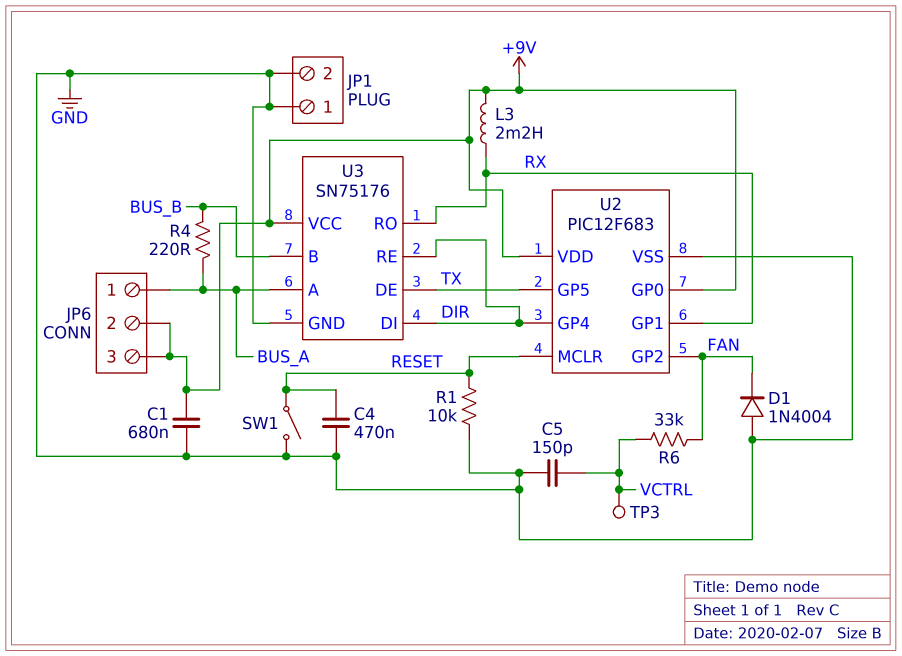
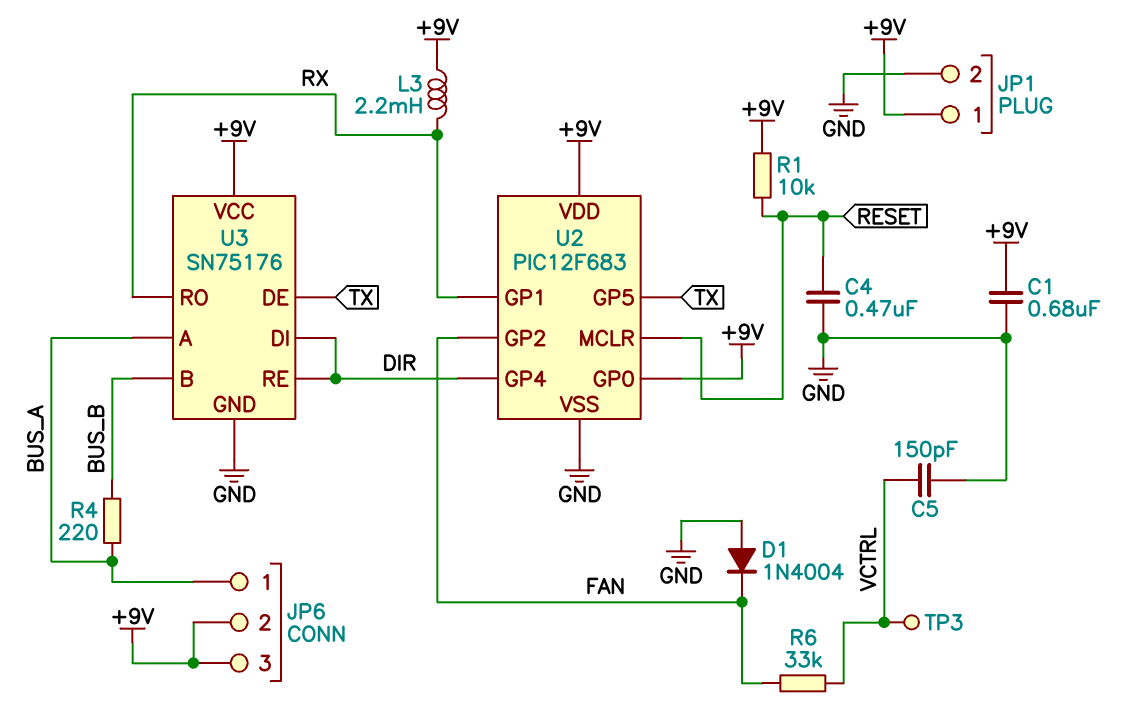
JP1 pin 1: GND -> +9V
R1: 10k (GND, RESET) -> 10k (+9V, RESET)
SW1: switch (GND, RESET) -> none

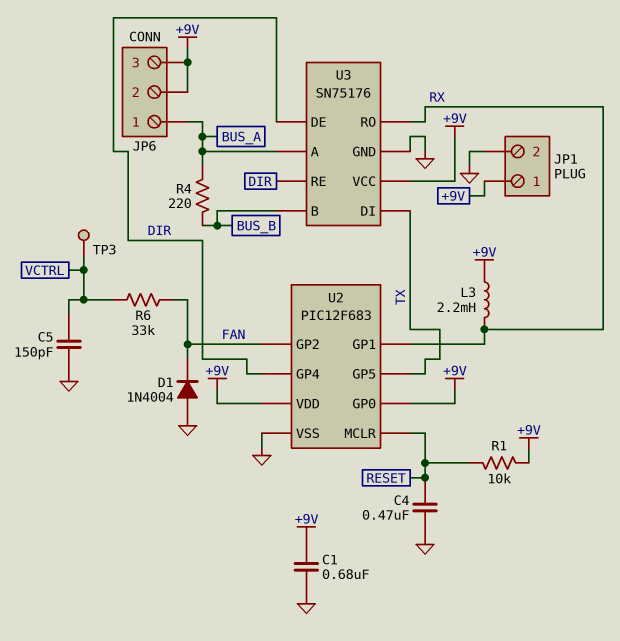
U3 pin DE: TX -> DIR
U3 pin DI: DIR -> TX

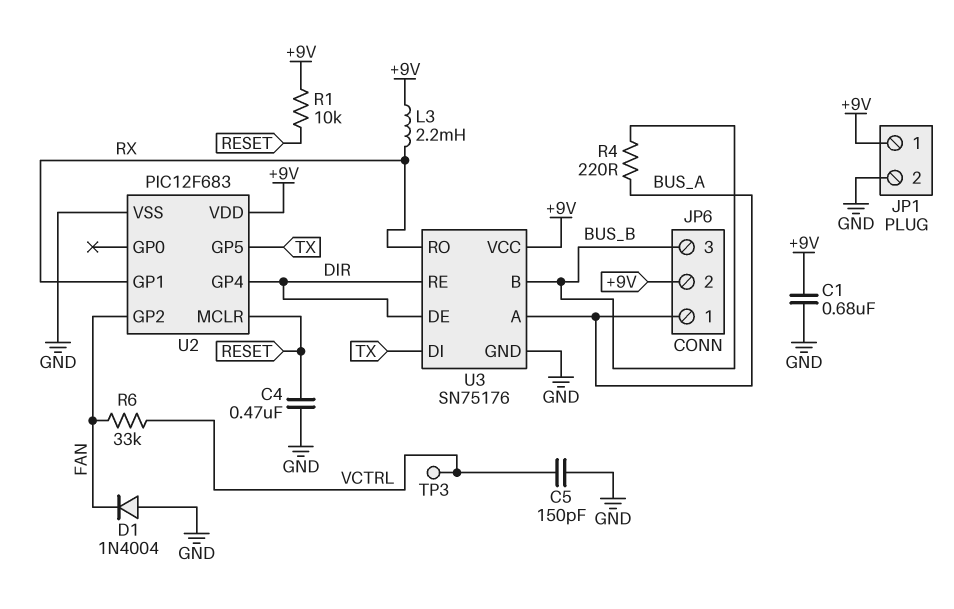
JP6 pin 3: +9V -> BUS_B
U2 pin GP0: +9V -> none

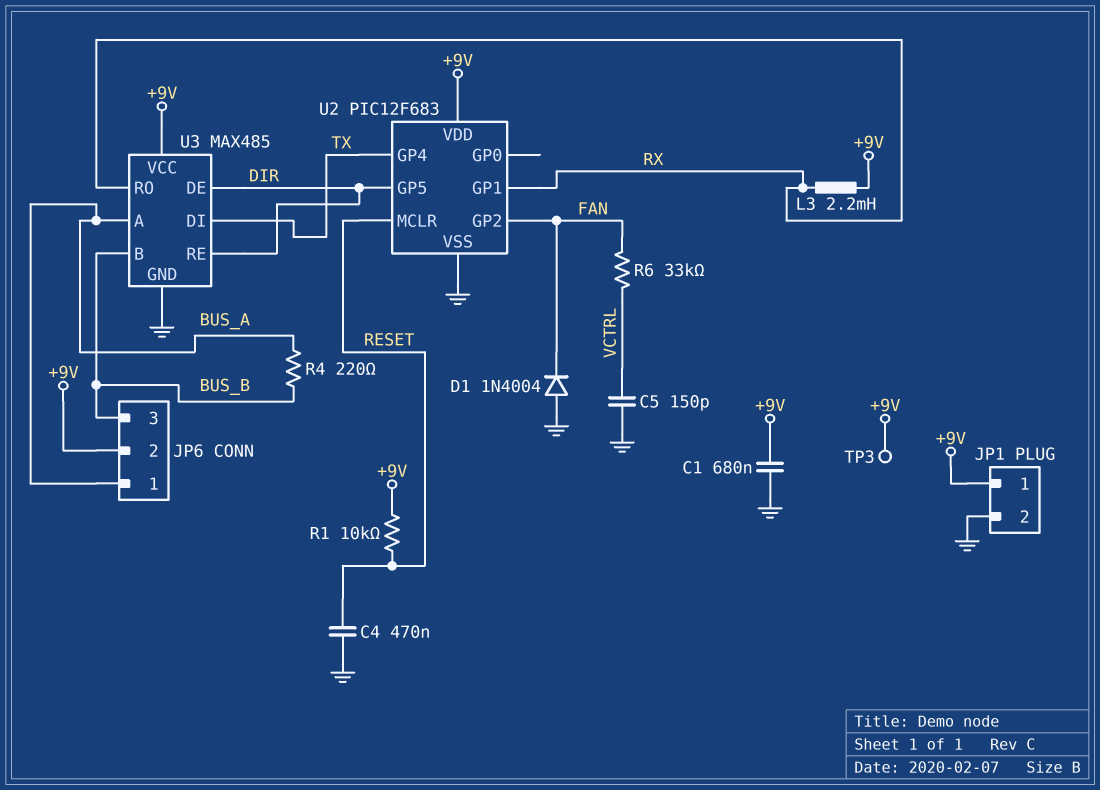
TP3: test point (VCTRL) -> test point (+9V)
U2 pin GP4: DIR -> TX
U2 pin GP5: TX -> DIR
U3: SN75176 -> MAX485

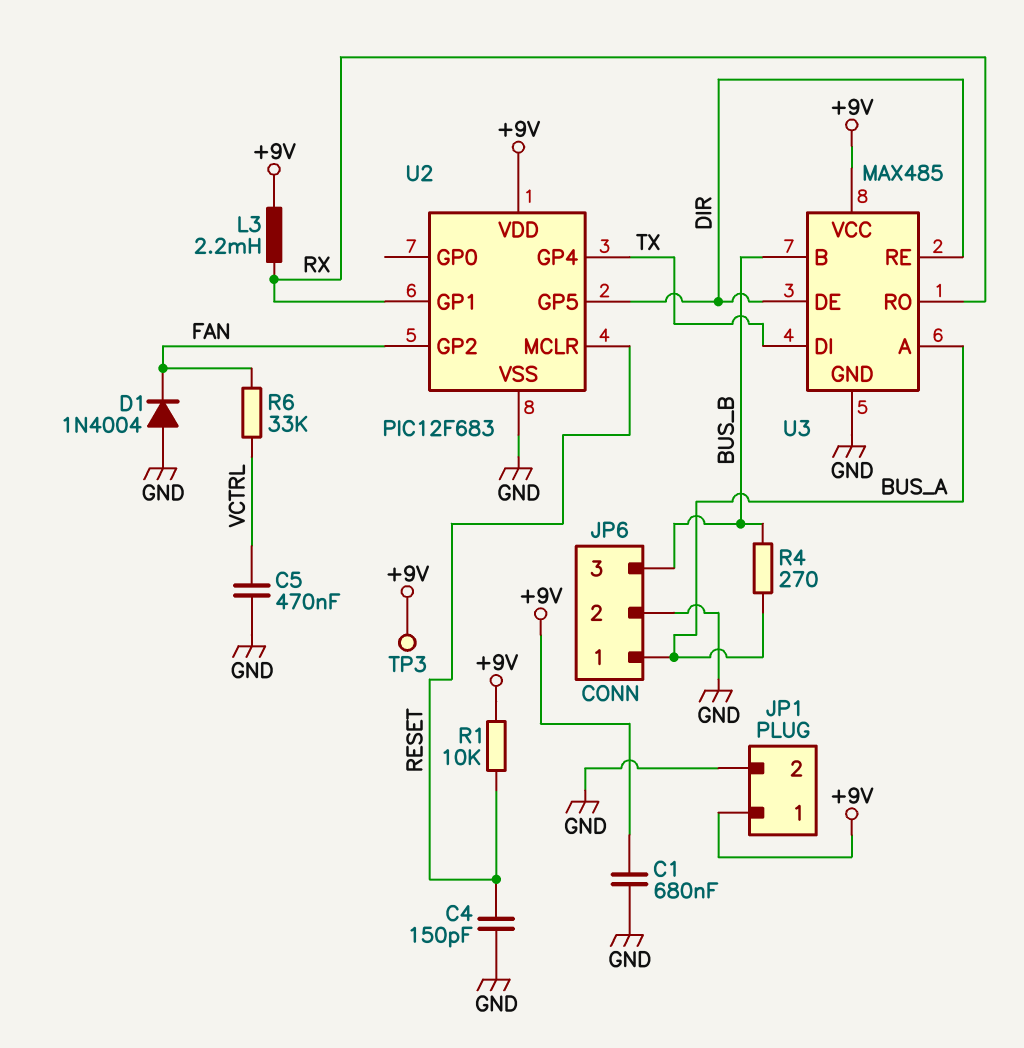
C4: 470nF (GND, RESET) -> 150pF (GND, RESET)
C5: 150pF (GND, VCTRL) -> 470nF (GND, VCTRL)
JP6 pin 2: +9V -> GND
R4: 220 (BUS_A, BUS_B) -> 270 (BUS_A, BUS_B)

